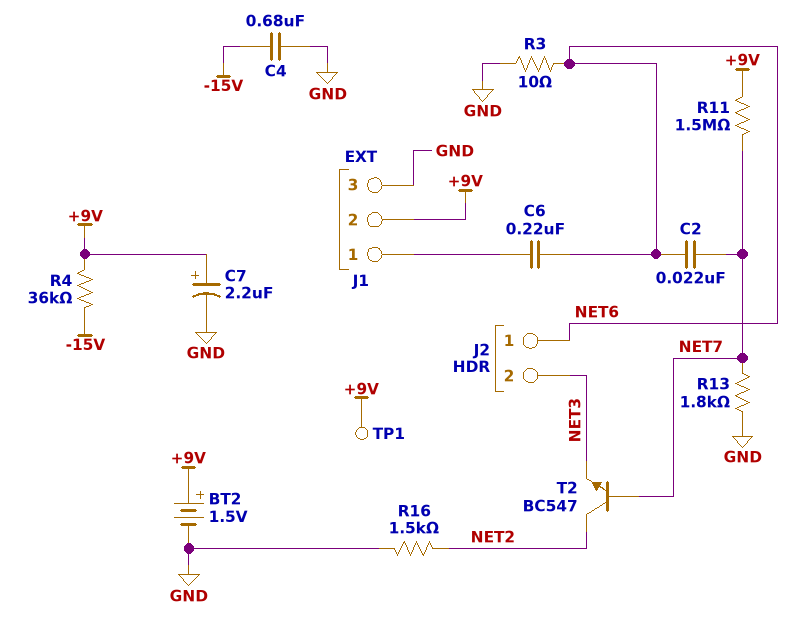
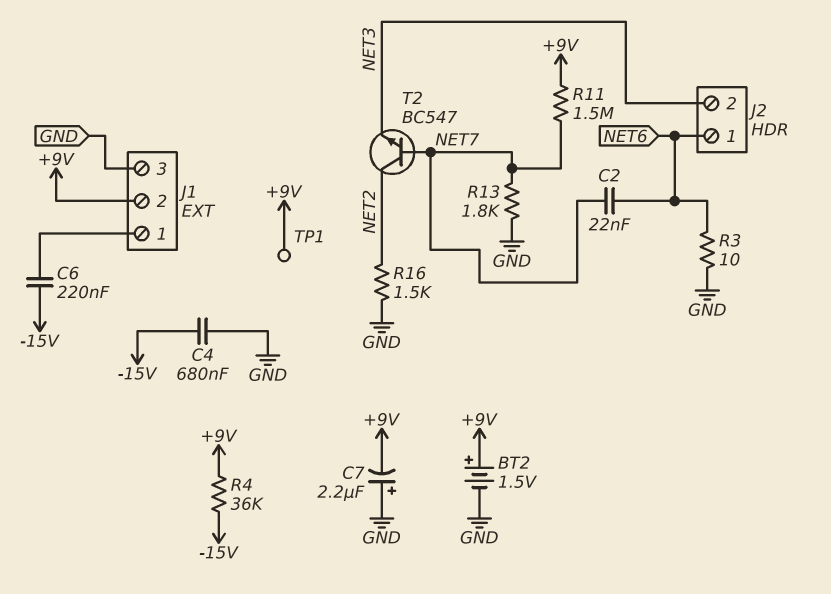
C6: 220nF (J1/1, NET6) -> 220nF (-15V, J1/1)
C7: 2.2uF (plus +9V, minus GND) -> 2.2uF (plus GND, minus +9V)

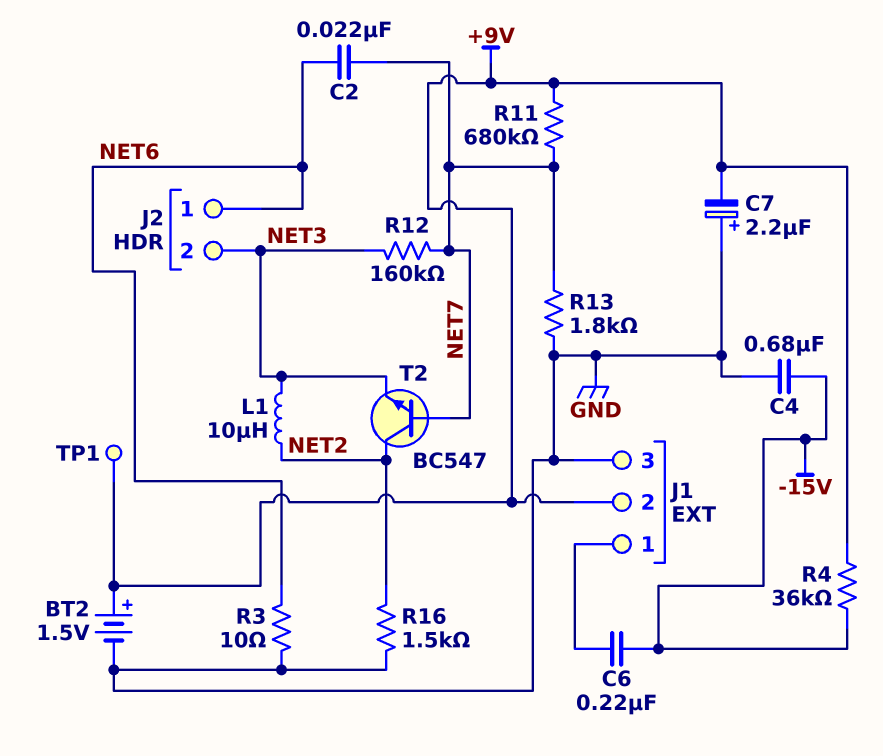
L1: none -> 10uH (NET2, NET3)
R11: 1.5M (+9V, NET7) -> 680k (+9V, NET7)
R12: none -> 160k (NET3, NET7)

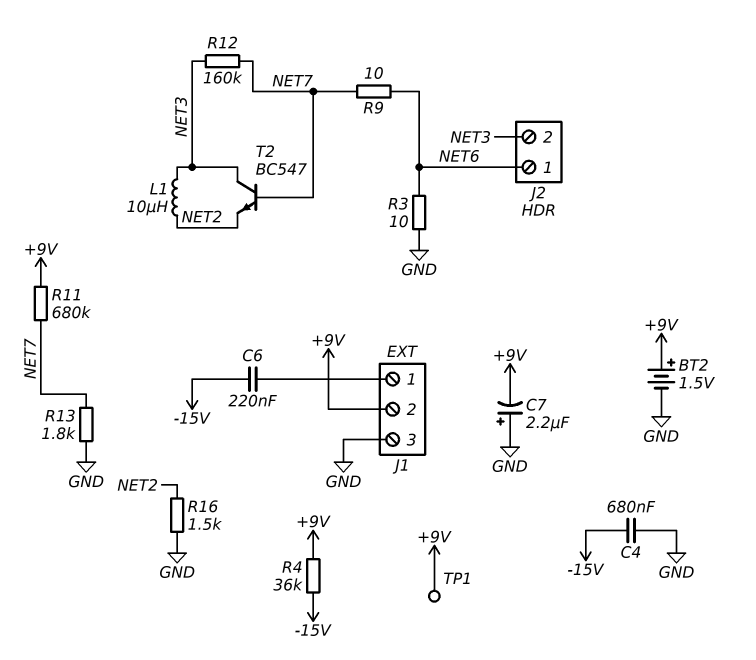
C2: 22nF (NET6, NET7) -> none
R9: none -> 10 (NET6, NET7)
T2: NPN BC547 (B NET7, C NET2, E NET3) -> NPN BC547 (B NET7, C NET3, E NET2)

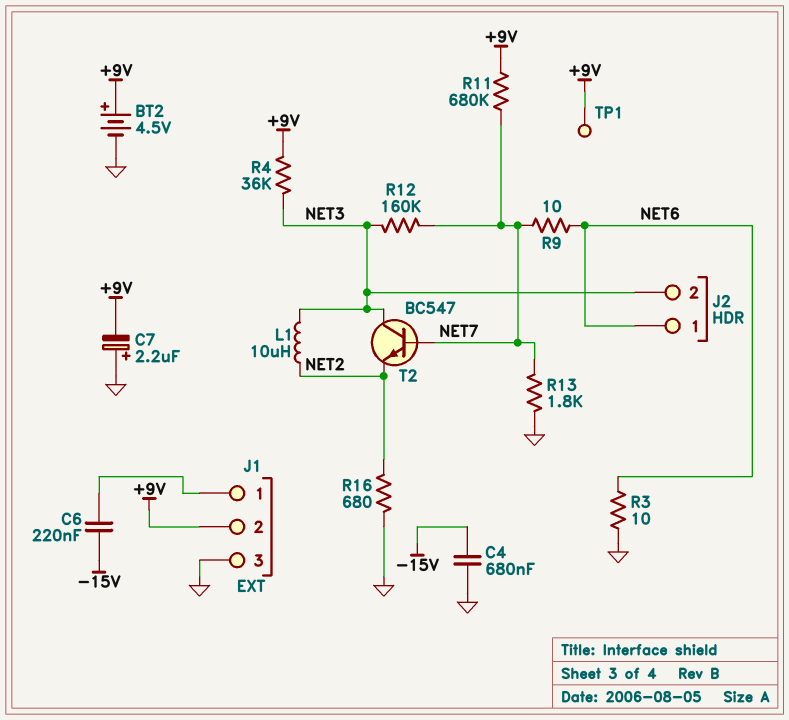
BT2: 1.5V (plus +9V, minus GND) -> 4.5V (plus +9V, minus GND)
R4: 36k (+9V, -15V) -> 36k (+9V, NET3)
R16: 1.5k (GND, NET2) -> 680 (GND, NET2)

